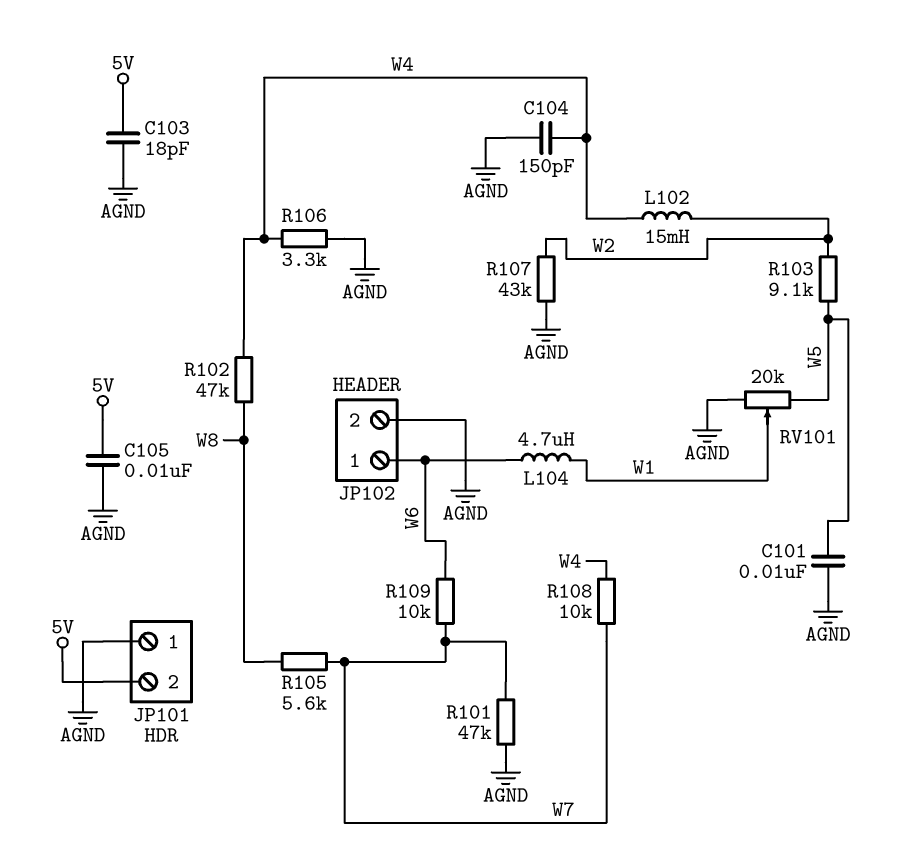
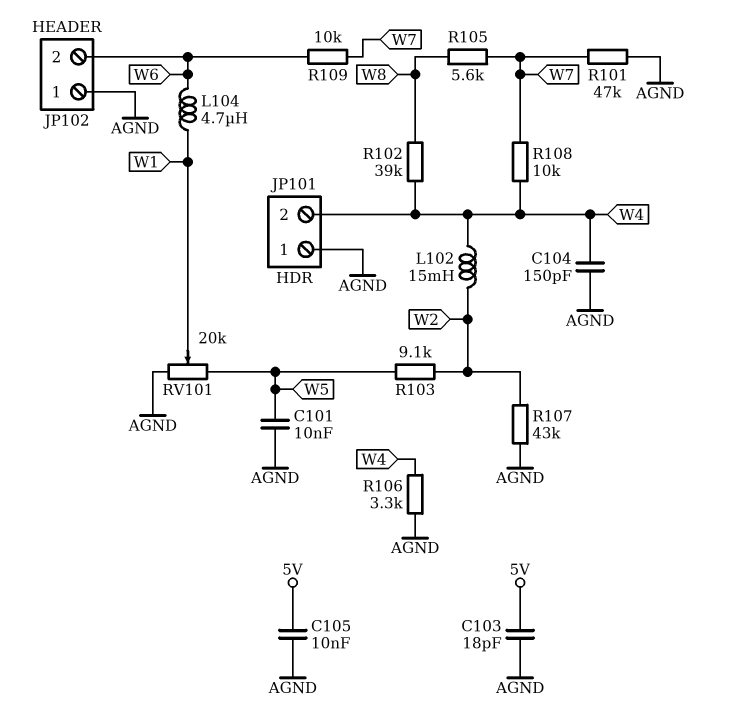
JP101 pin 2: 5V -> W4
JP102 pin 1: W6 -> AGND
JP102 pin 2: AGND -> W6
R102: 47k (W4, W8) -> 39k (W4, W8)

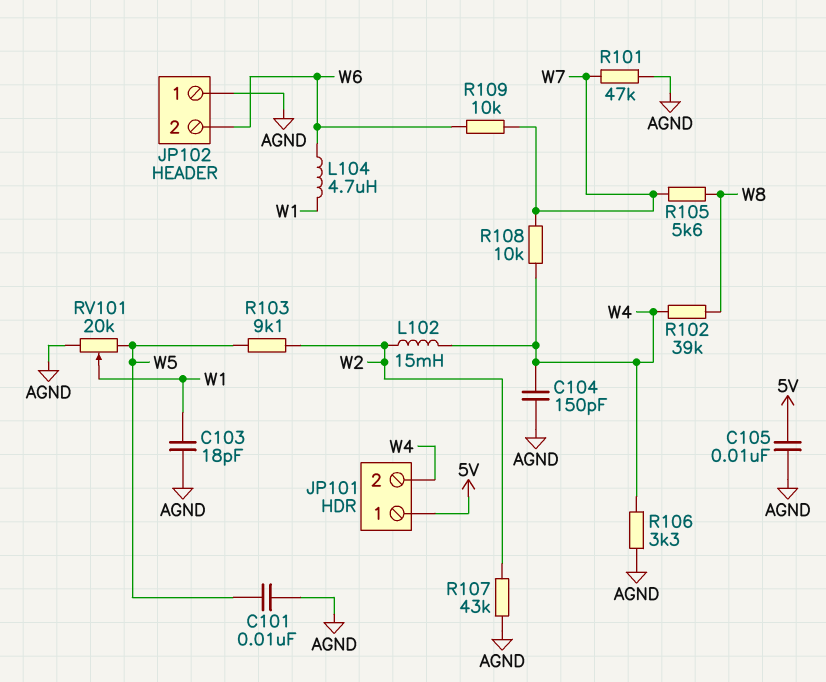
C103: 18pF (5V, AGND) -> 18pF (AGND, W1)
JP101 pin 1: AGND -> 5V

